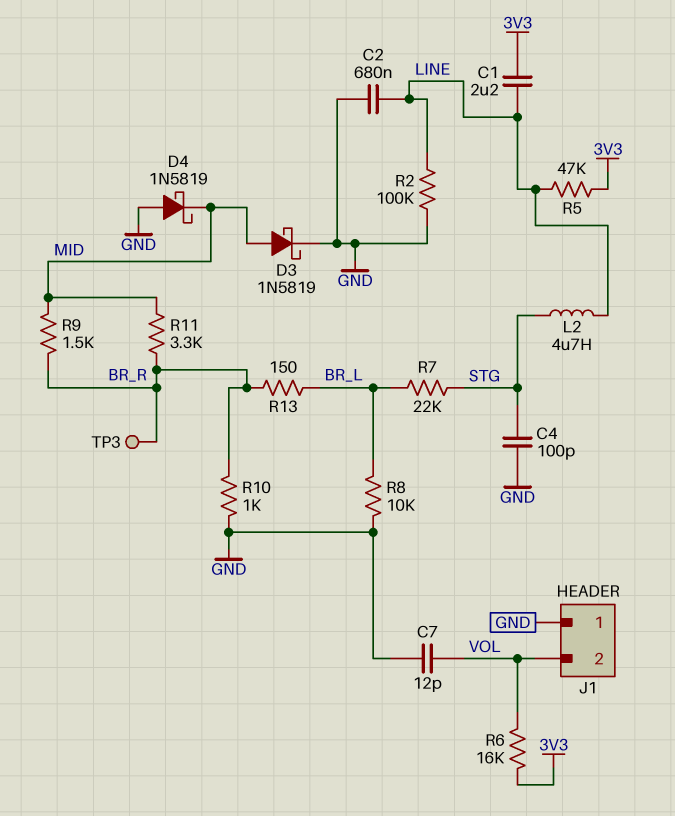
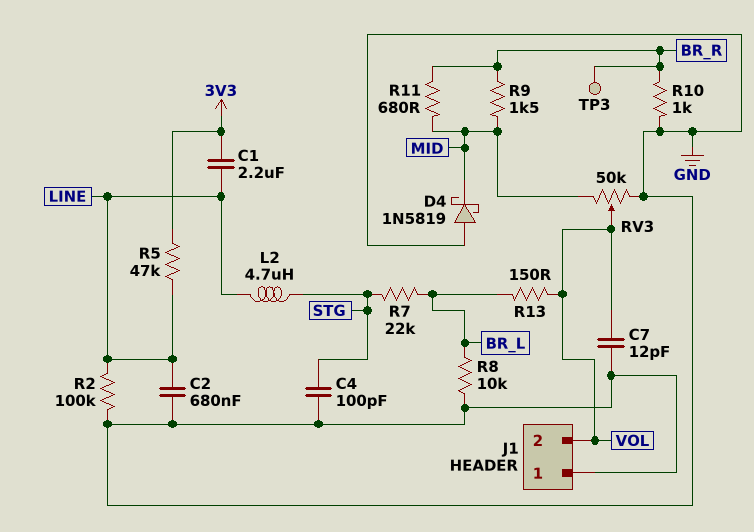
D3: schottky 1N5819 (A MID, K GND) -> none
R6: 16k (3V3, VOL) -> none
R11: 3.3k (BR_R, MID) -> 680 (BR_R, MID)
R13: 150 (BR_L, BR_R) -> 150 (BR_L, VOL)
RV3: none -> 50k (GND, MID, wiper VOL)

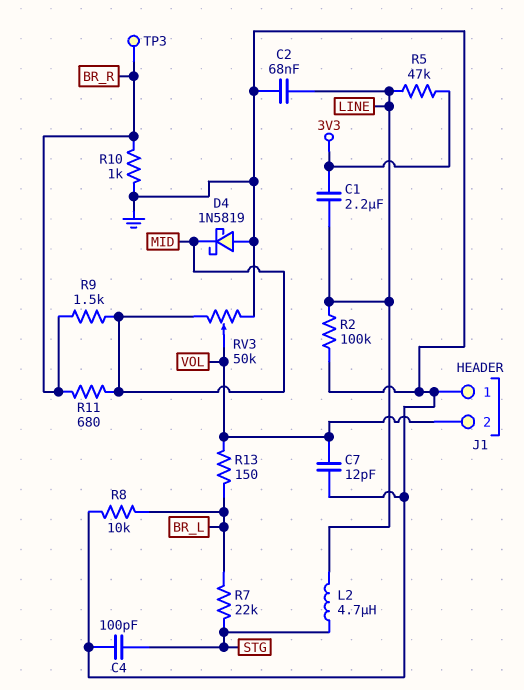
C2: 680nF (GND, LINE) -> 68nF (GND, LINE)

